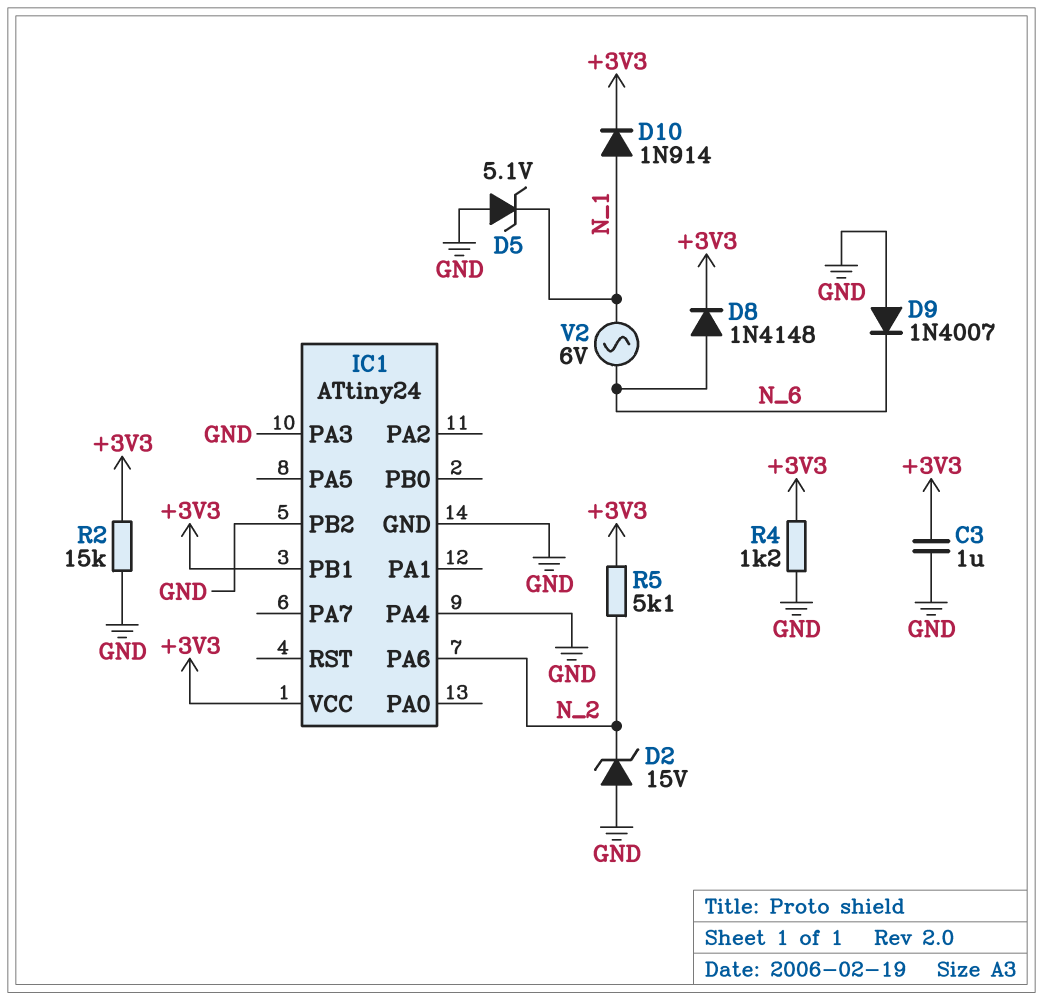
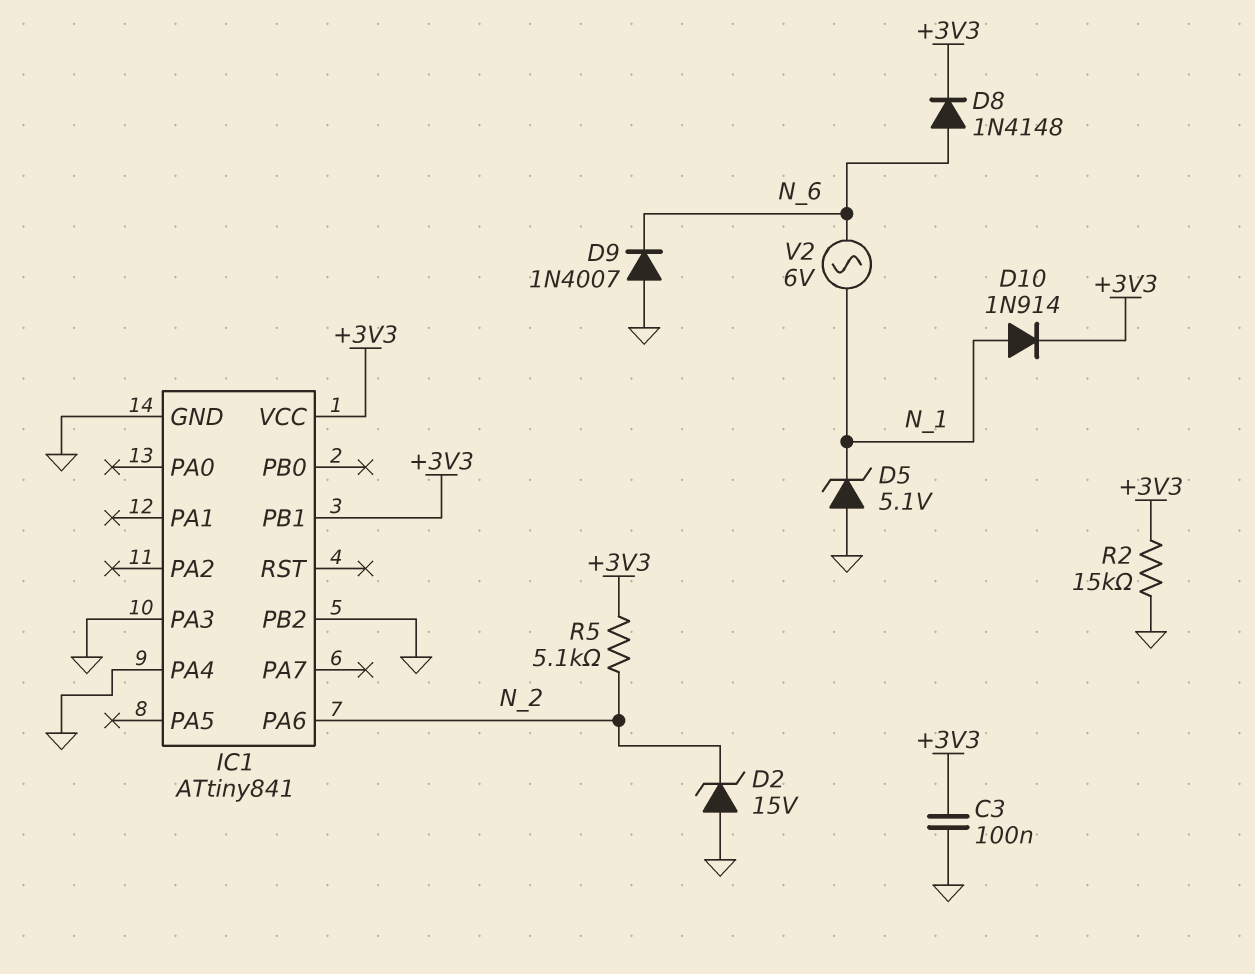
C3: 1uF (+3V3, GND) -> 100nF (+3V3, GND)
IC1: ATtiny24 -> ATtiny841
R4: 1.2k (+3V3, GND) -> none

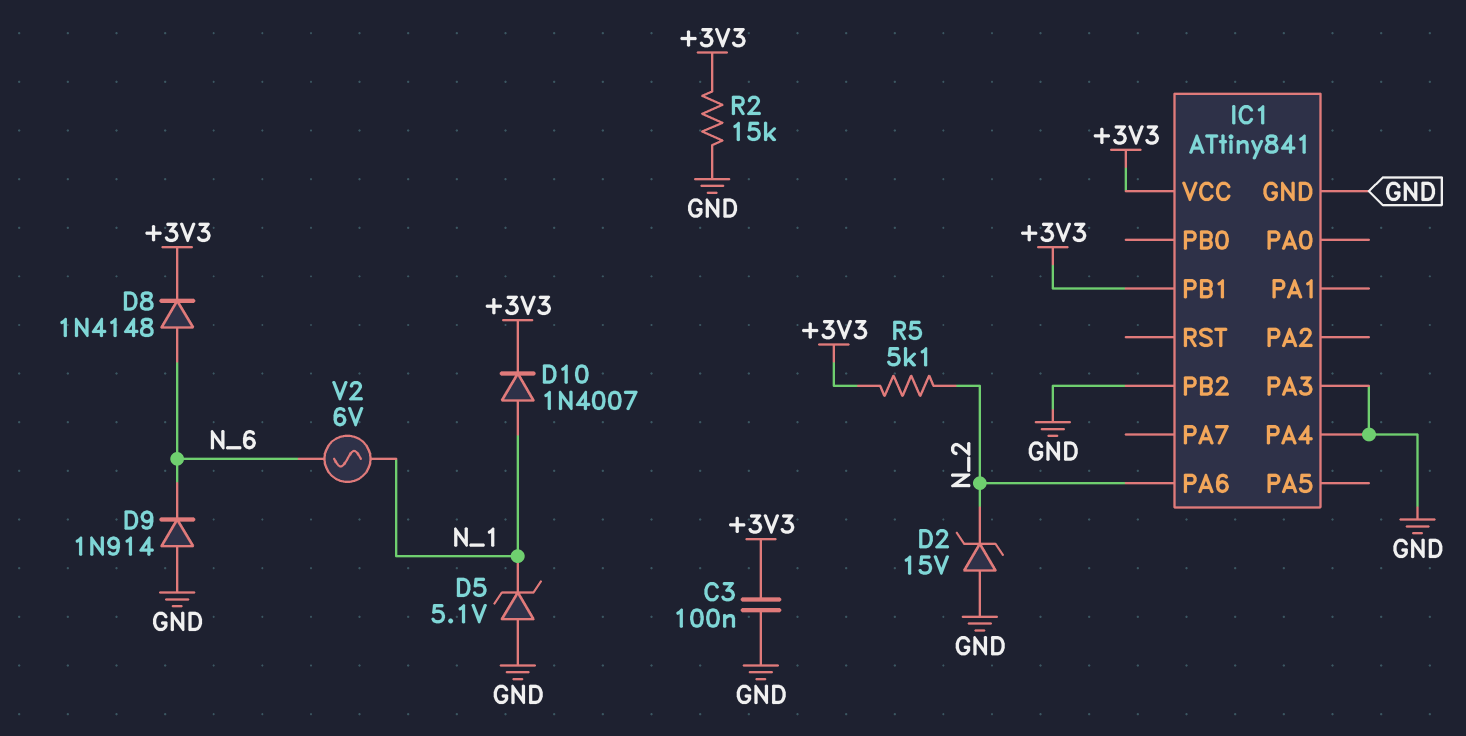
D9: diode 1N4007 (A GND, K N_6) -> diode 1N914 (A GND, K N_6)
D10: diode 1N914 (A N_1, K +3V3) -> diode 1N4007 (A N_1, K +3V3)

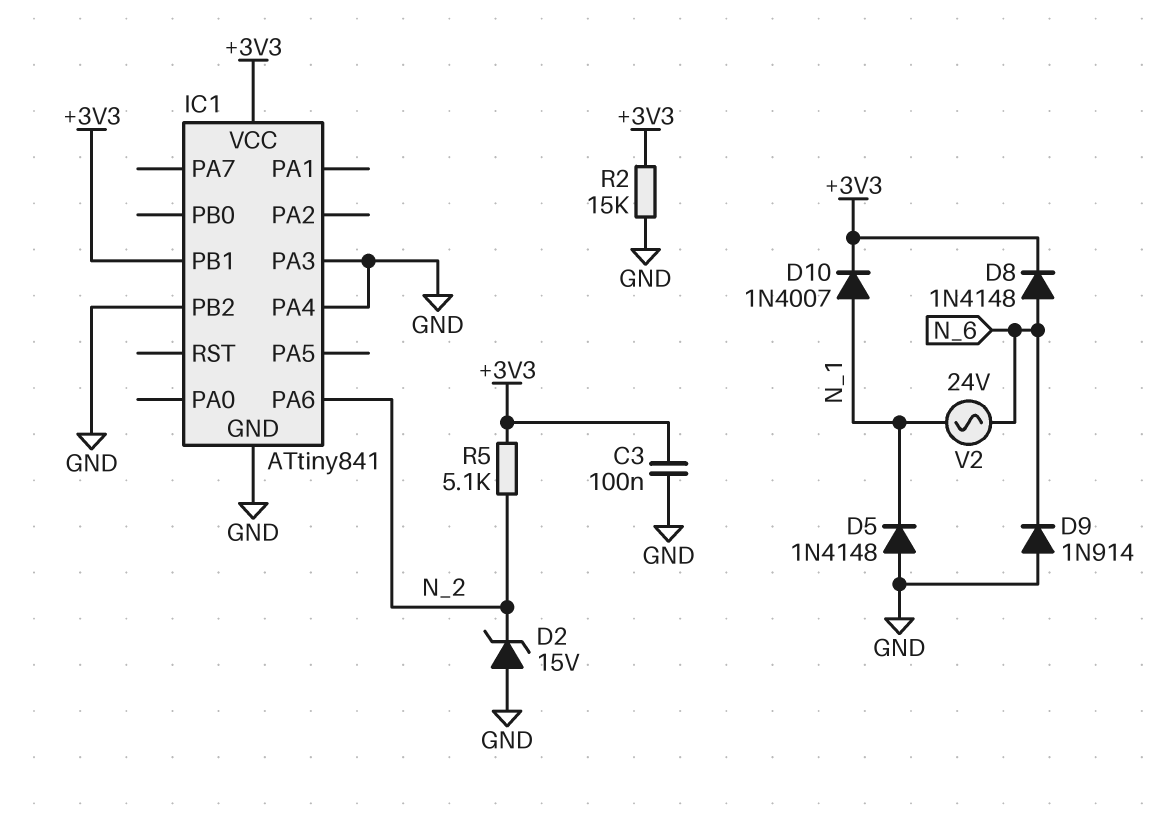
D5: zener 5.1V (A GND, K N_1) -> diode 1N4148 (A GND, K N_1)
V2: AC 6V (N_1, N_6) -> AC 24V (N_1, N_6)

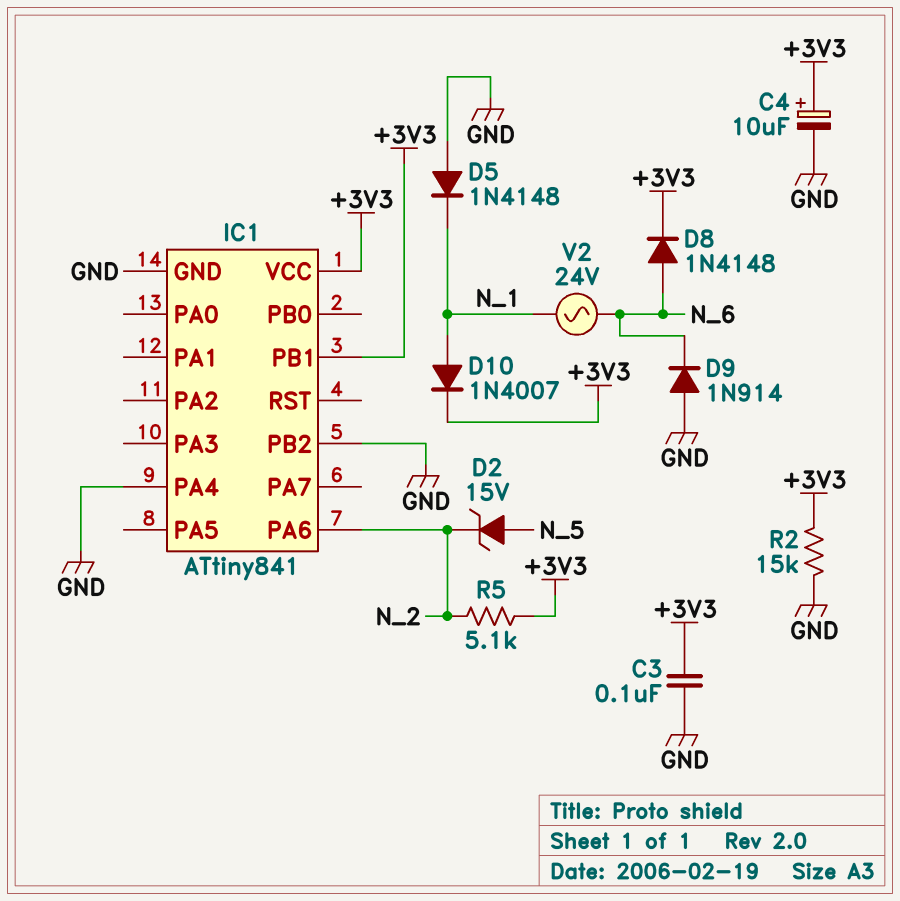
C4: none -> 10uF (plus +3V3, minus GND)
D2: zener 15V (A GND, K N_2) -> zener 15V (A N_5, K N_2)
IC1 pin PA3: GND -> none

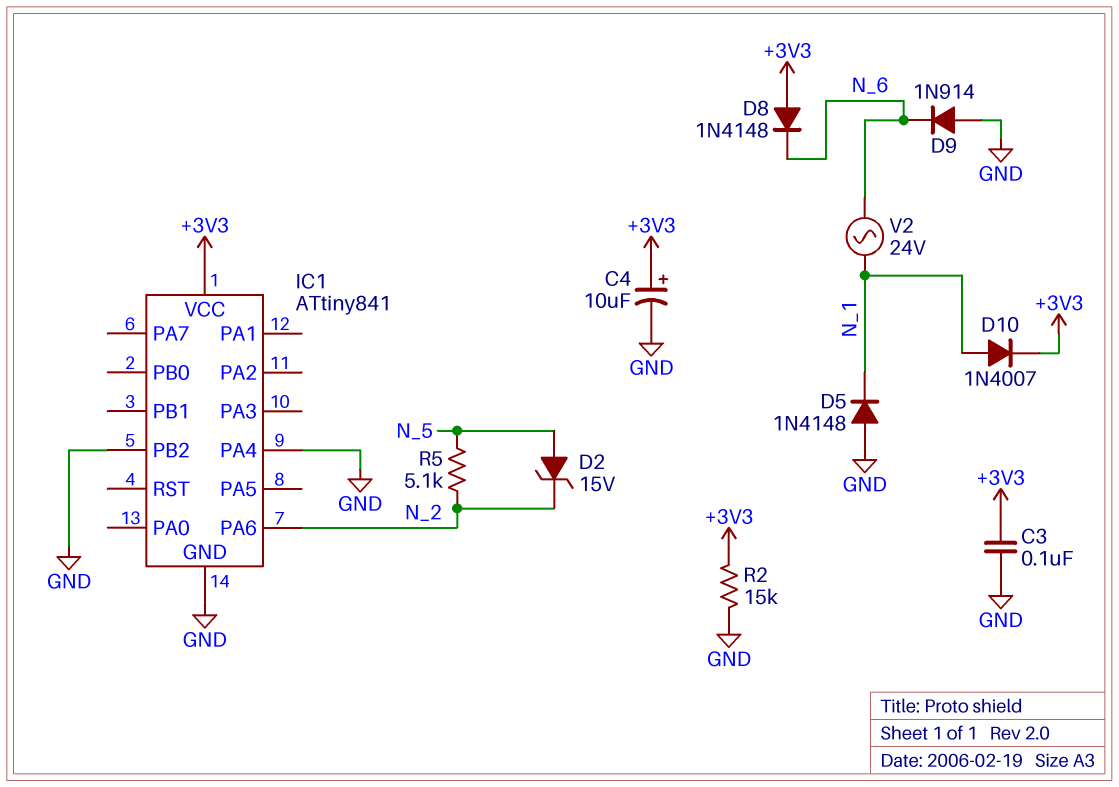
D8: diode 1N4148 (A N_6, K +3V3) -> diode 1N4148 (A +3V3, K N_6)
IC1 pin PB1: +3V3 -> none
R5: 5.1k (+3V3, N_2) -> 5.1k (N_2, N_5)

